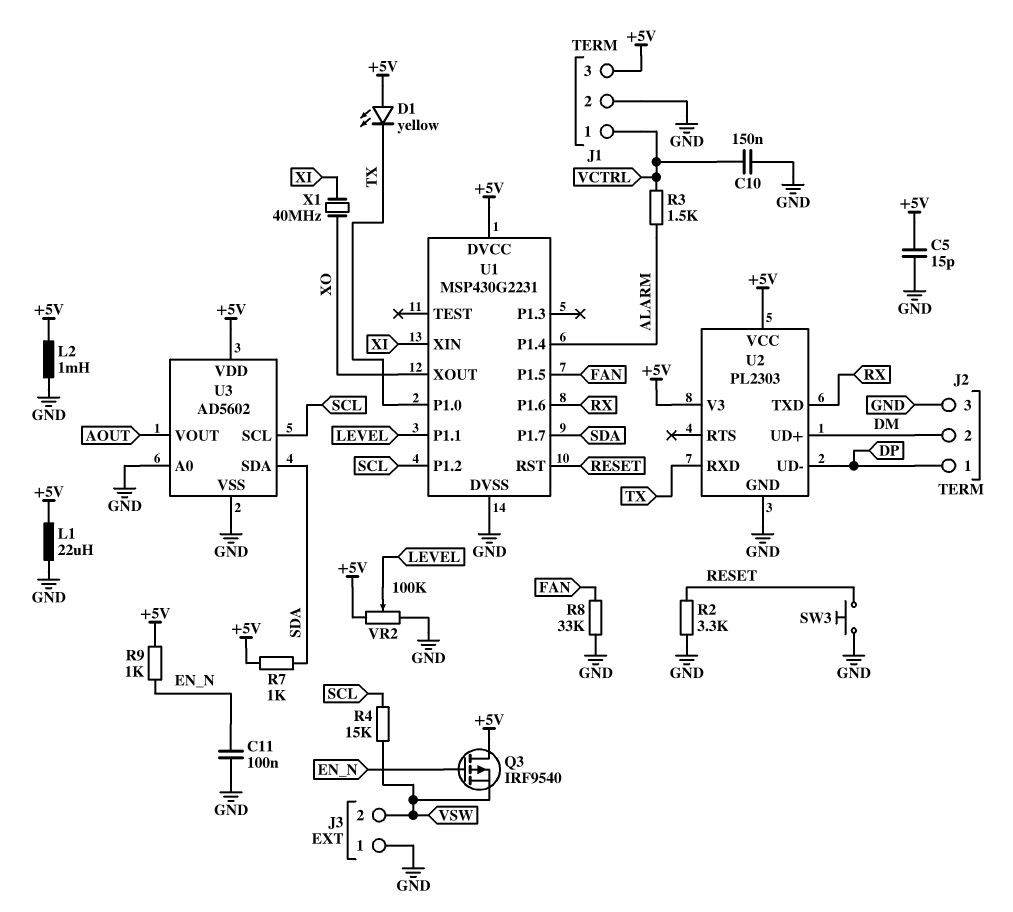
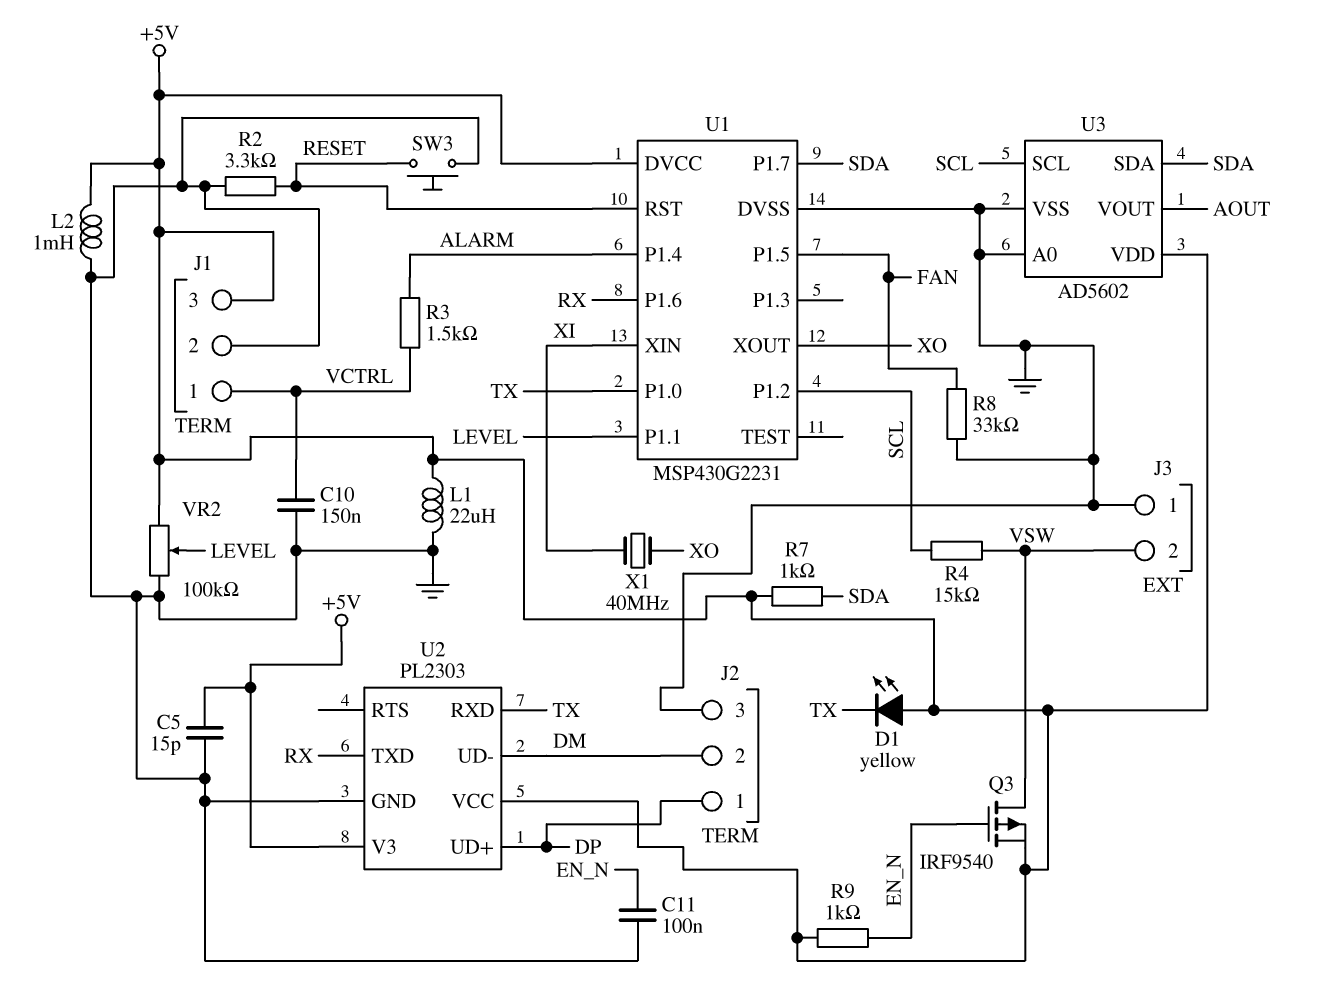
Q3: PMOS IRF9540 (G EN_N, D +5V, S VSW) -> PMOS IRF9540 (G EN_N, D VSW, S +5V)
U2 pin UD+: DM -> DP
U2 pin UD-: DP -> DM

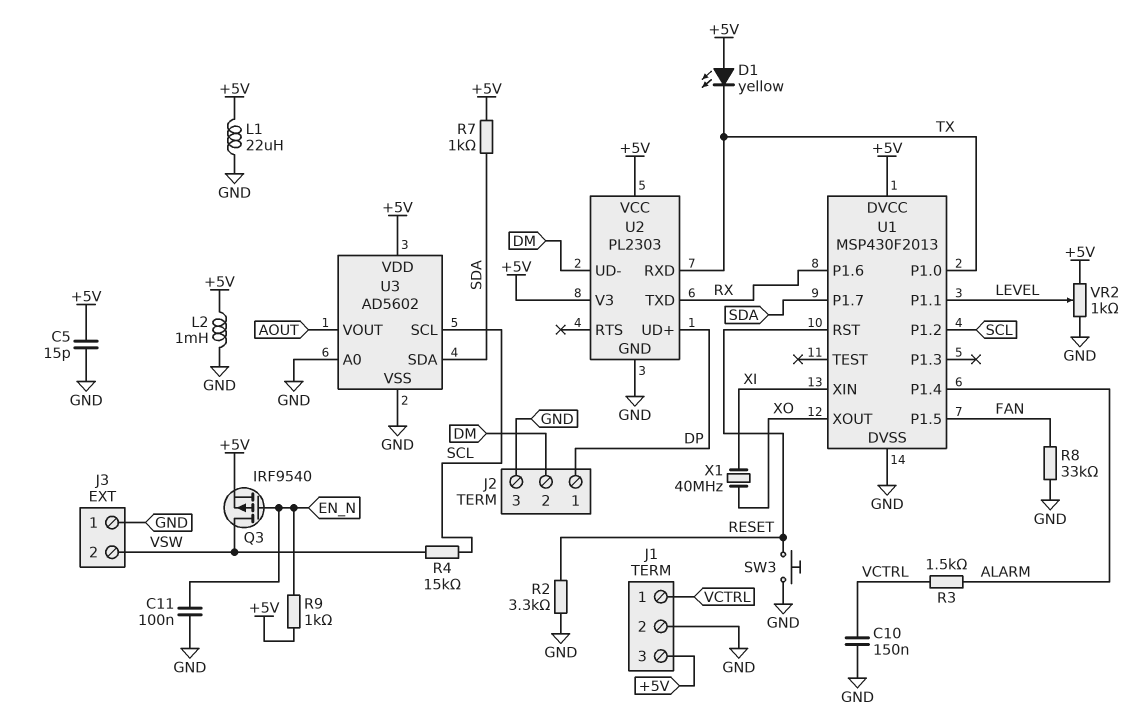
U1: MSP430G2231 -> MSP430F2013
VR2: 100k (+5V, GND, wiper LEVEL) -> 1k (+5V, GND, wiper LEVEL)

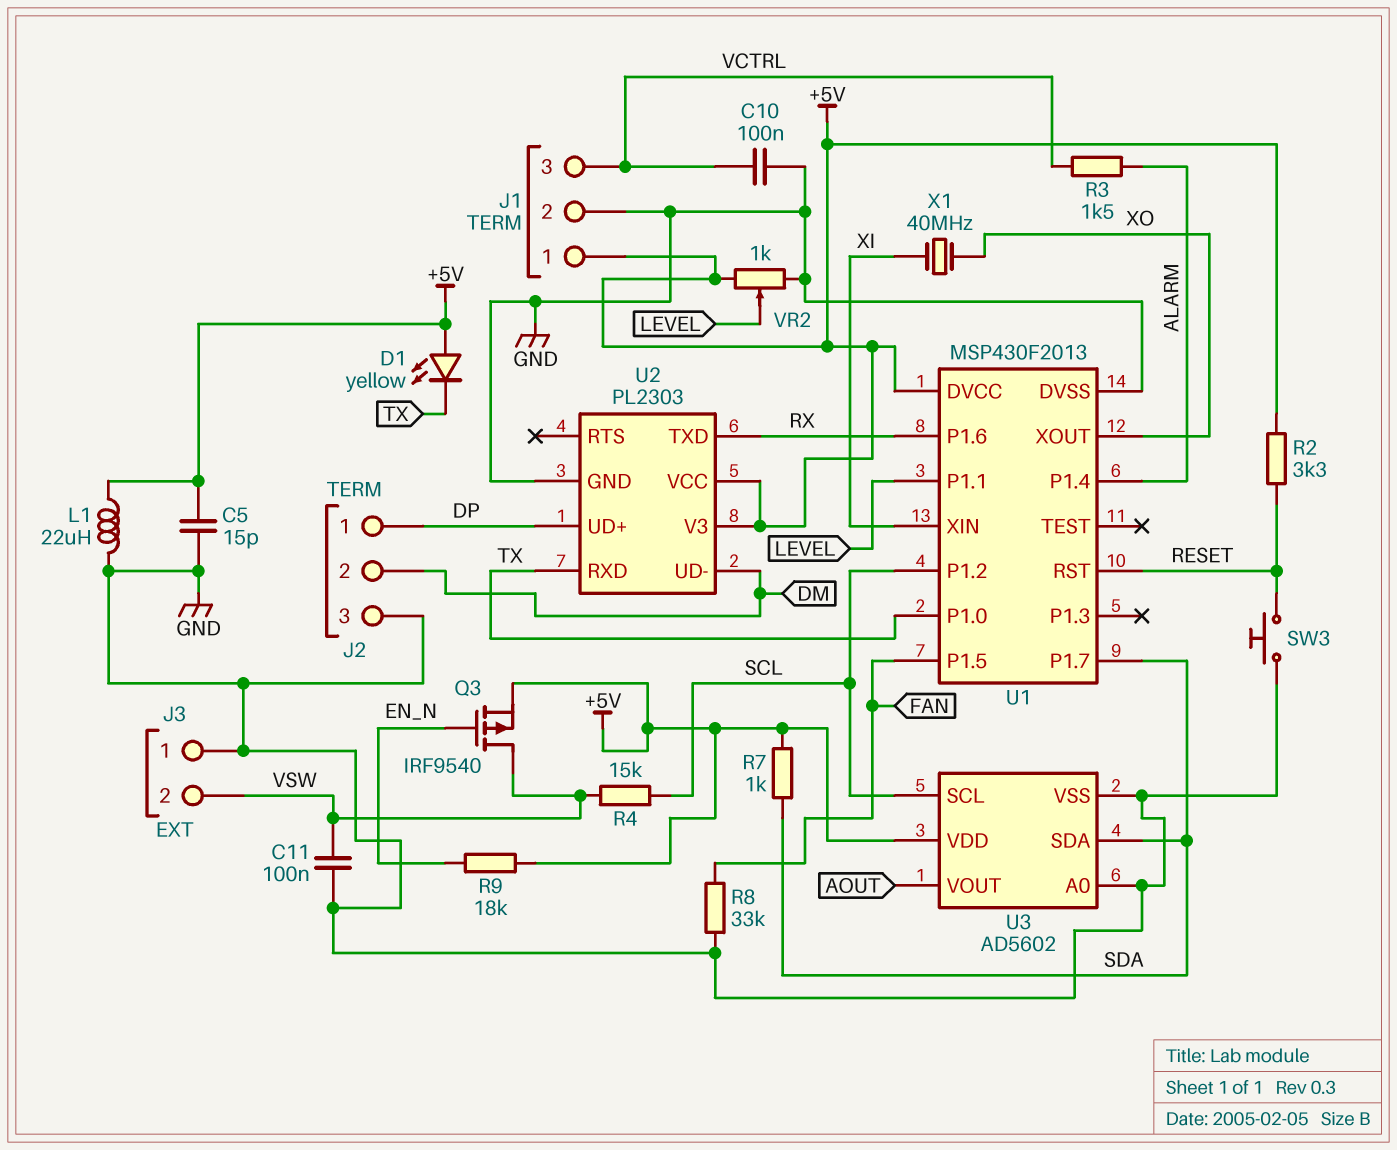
C10: 150nF (GND, VCTRL) -> 100nF (GND, VCTRL)
C11: 100nF (EN_N, GND) -> 100nF (GND, VSW)
J1 pin 1: VCTRL -> +5V
J1 pin 3: +5V -> VCTRL
L2: 1mH (+5V, GND) -> none
R2: 3.3k (GND, RESET) -> 3.3k (+5V, RESET)
R9: 1k (+5V, EN_N) -> 18k (+5V, EN_N)

